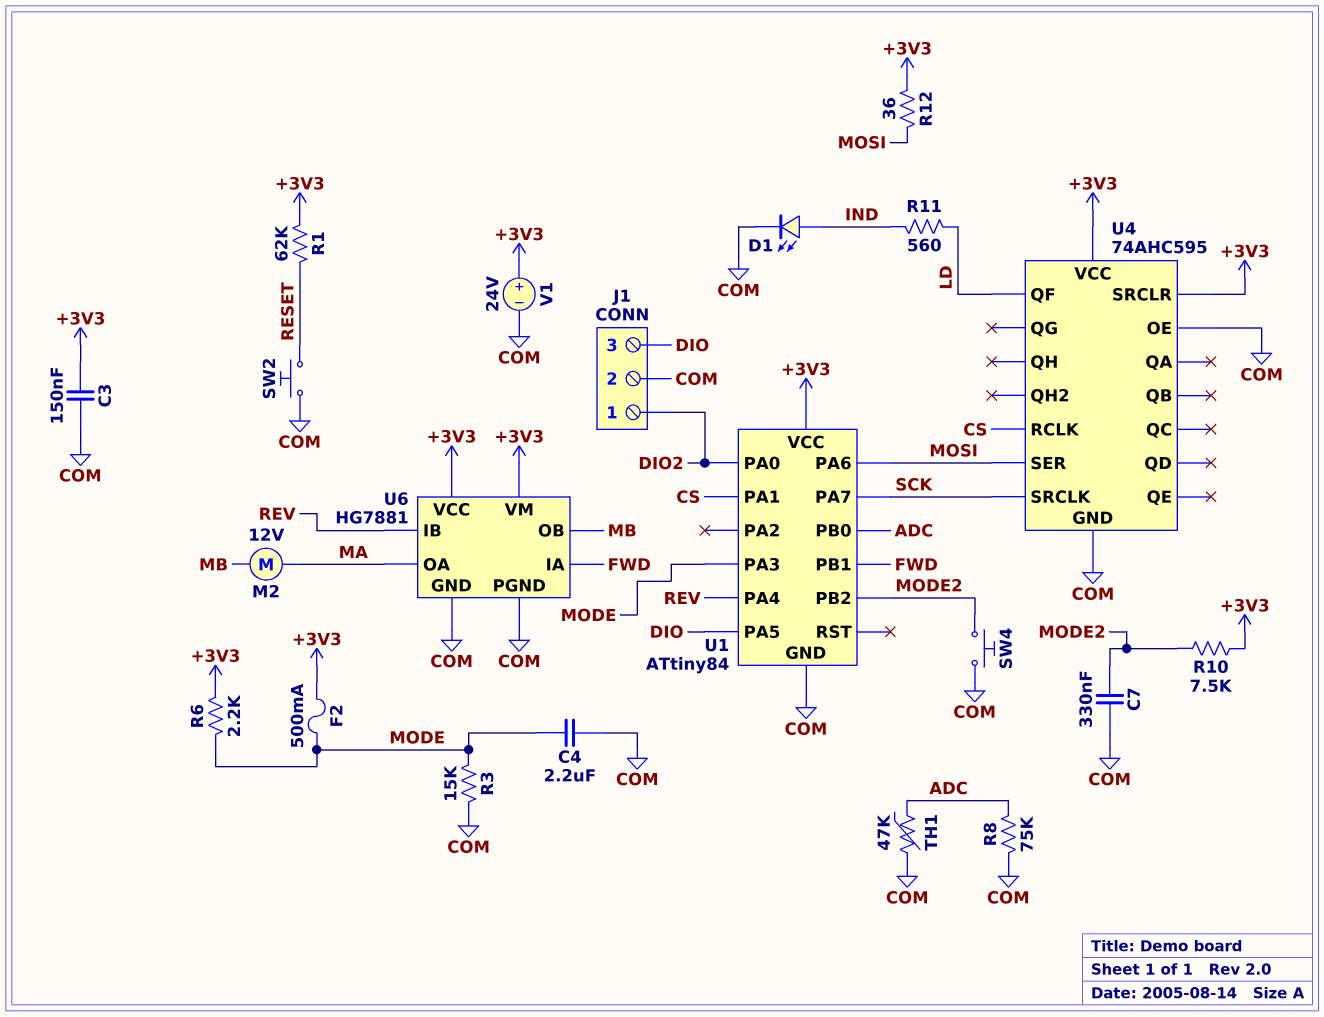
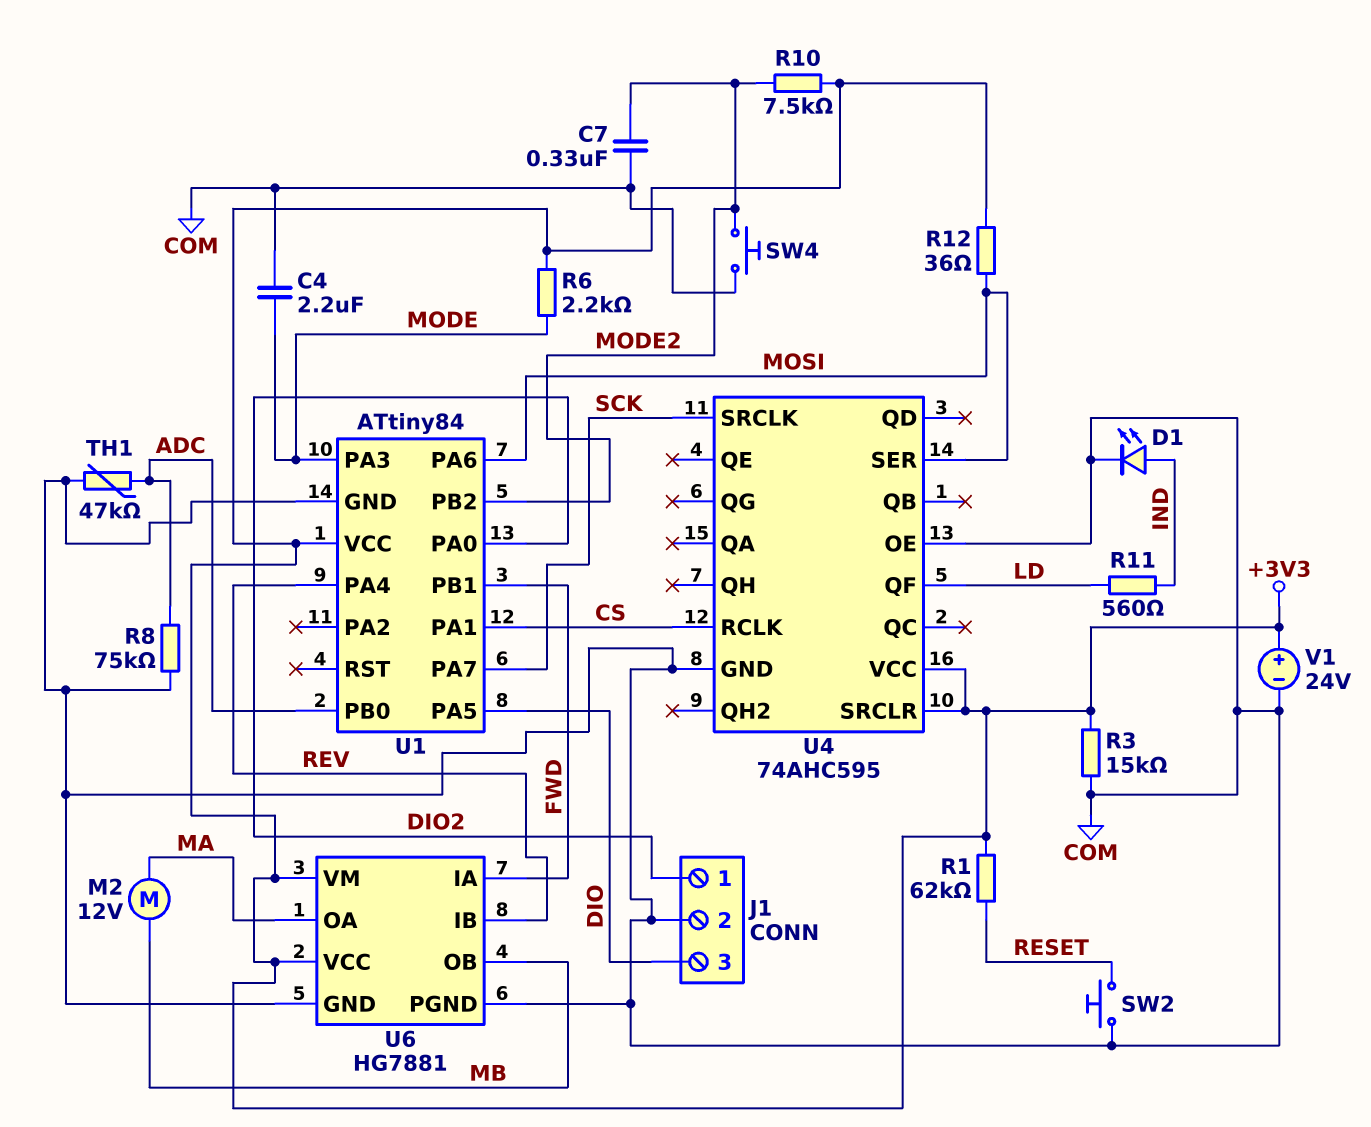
C3: 150nF (+3V3, COM) -> none
F2: 500mA (+3V3, MODE) -> none
R3: 15k (COM, MODE) -> 15k (+3V3, COM)

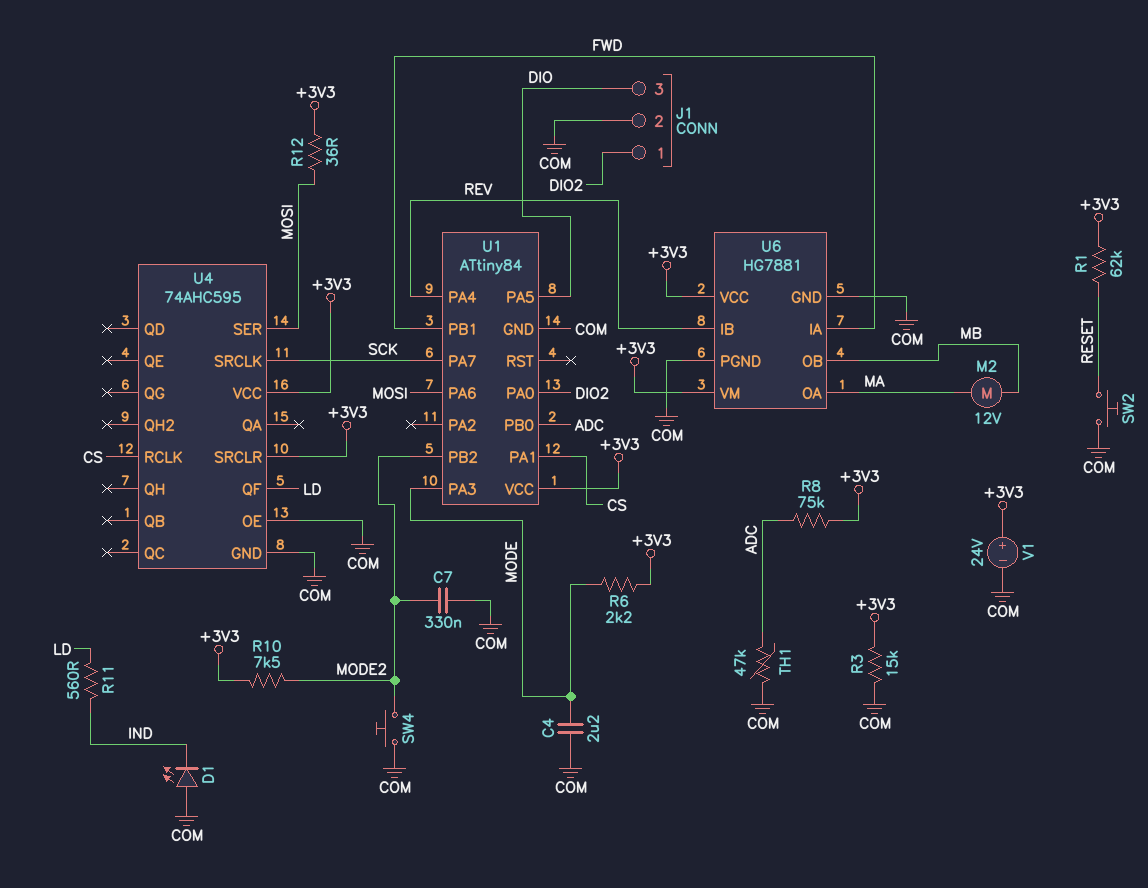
D1: LED (A IND, K COM) -> LED (A COM, K IND)
R8: 75k (ADC, COM) -> 75k (+3V3, ADC)

